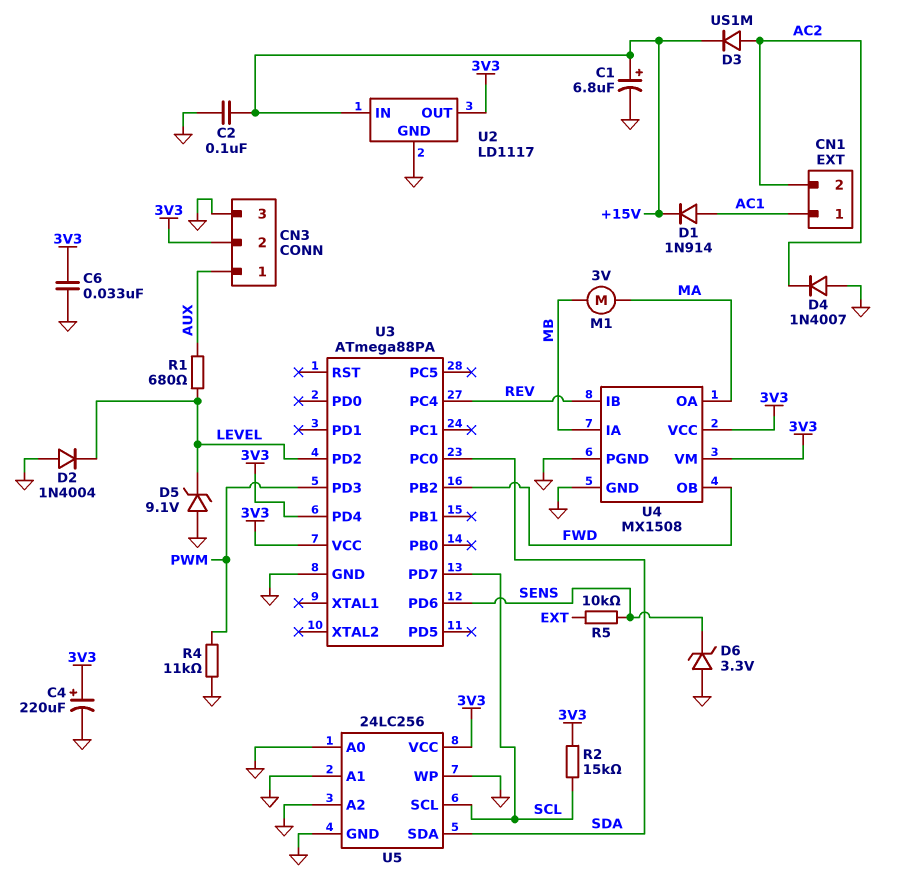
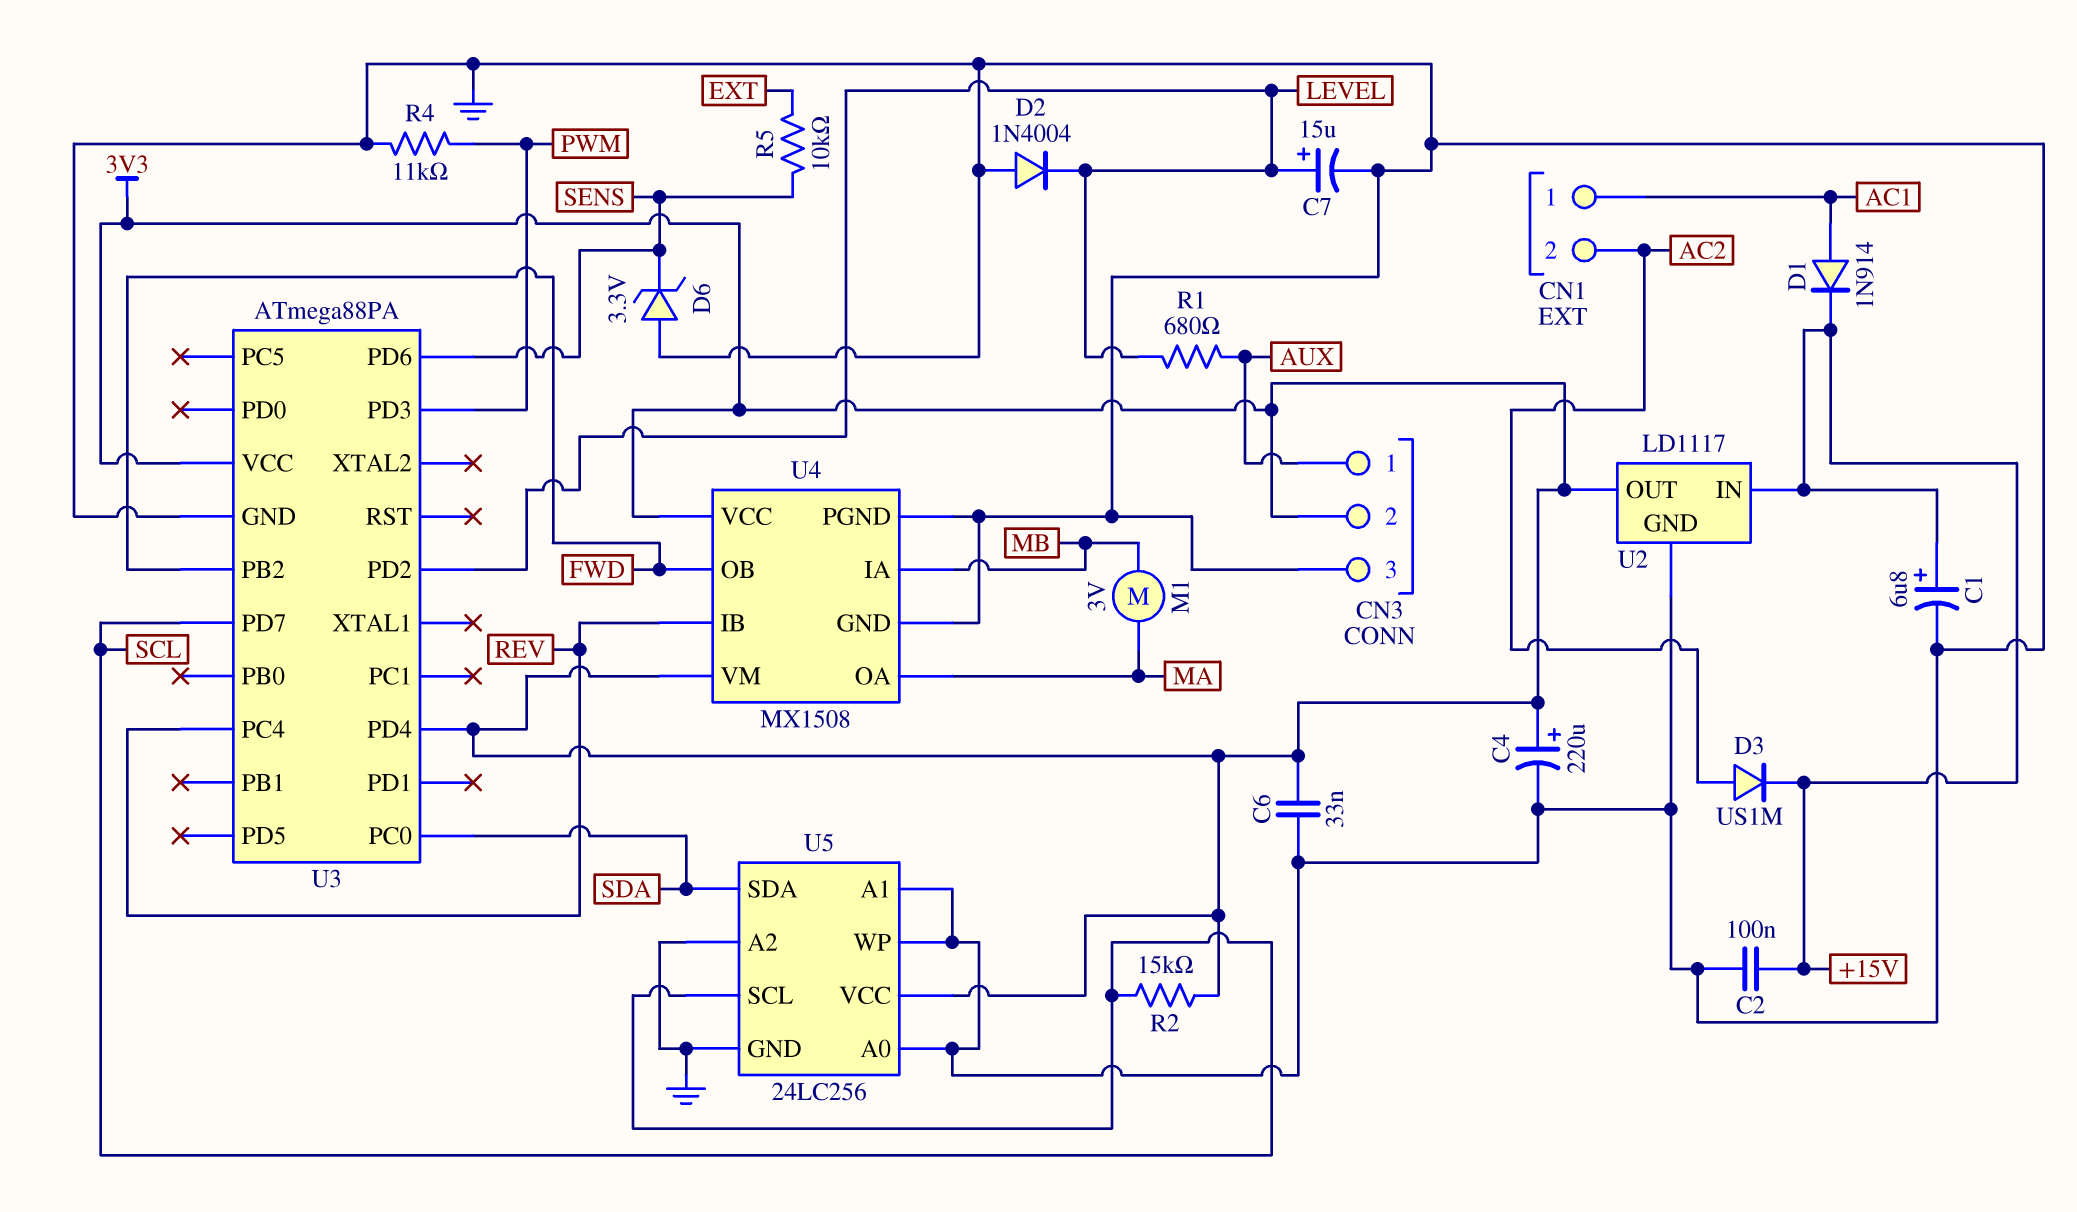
C7: none -> 15uF (plus LEVEL, minus GND)
D4: diode 1N4007 (A GND, K AC2) -> none
D5: zener 9.1V (A GND, K LEVEL) -> none

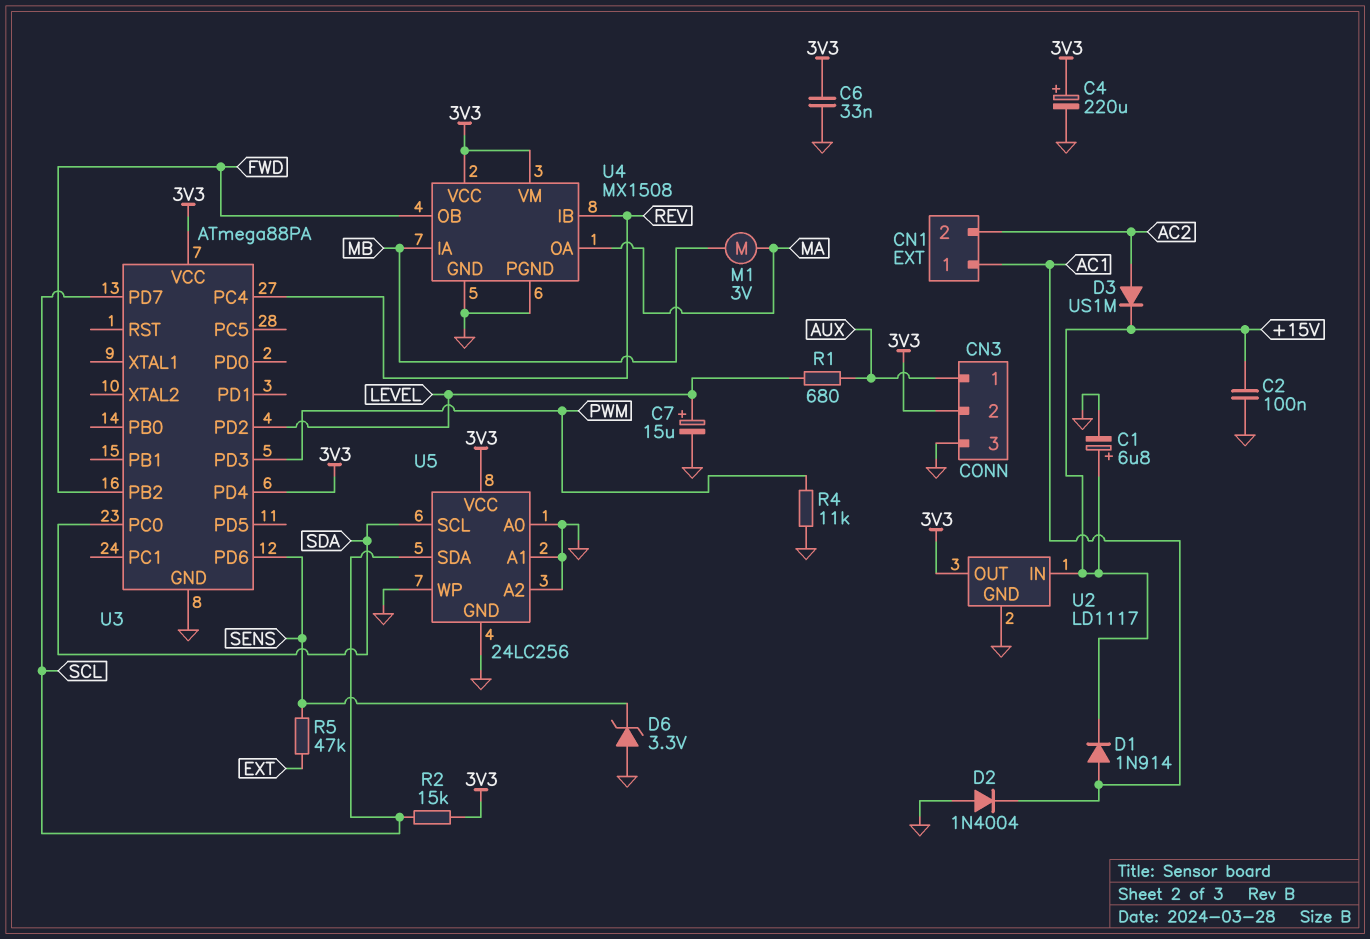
D2: diode 1N4004 (A GND, K LEVEL) -> diode 1N4004 (A GND, K AC1)
R5: 10k (EXT, SENS) -> 47k (EXT, SENS)
U5 pin SCL: SCL -> SDA
U5 pin SDA: SDA -> SCL

